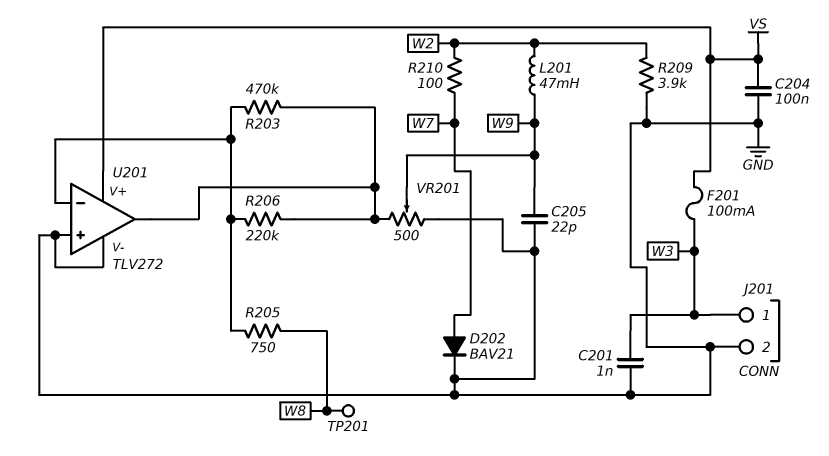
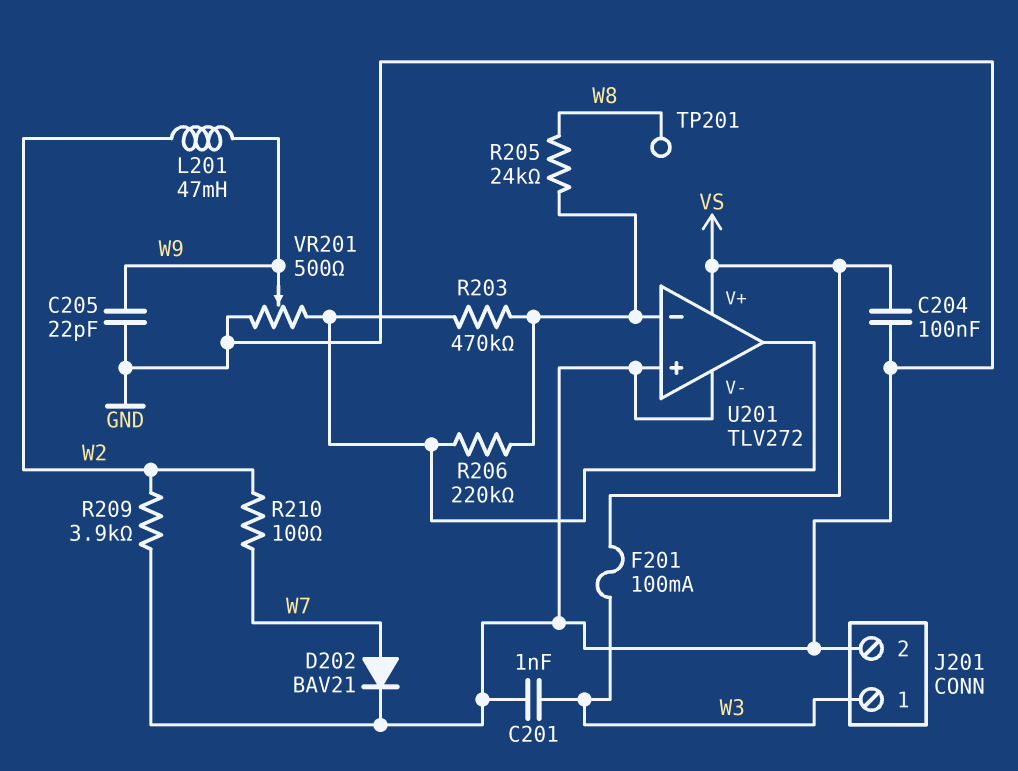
R205: 750 (U201/in-, W8) -> 24k (U201/in-, W8)

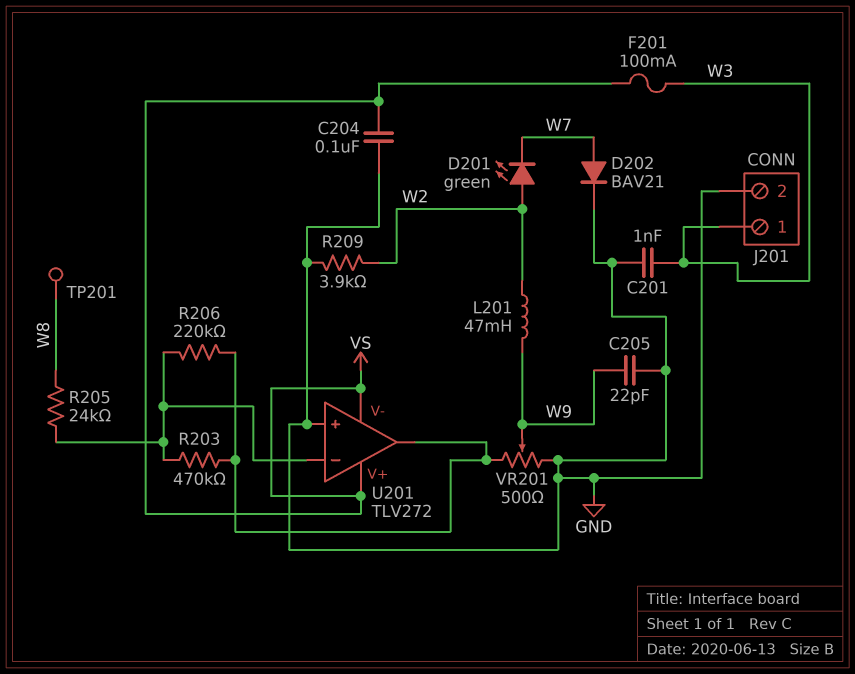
D201: none -> LED green (A W2, K W7)
R210: 100 (W2, W7) -> none
U201 pin V-: GND -> VS

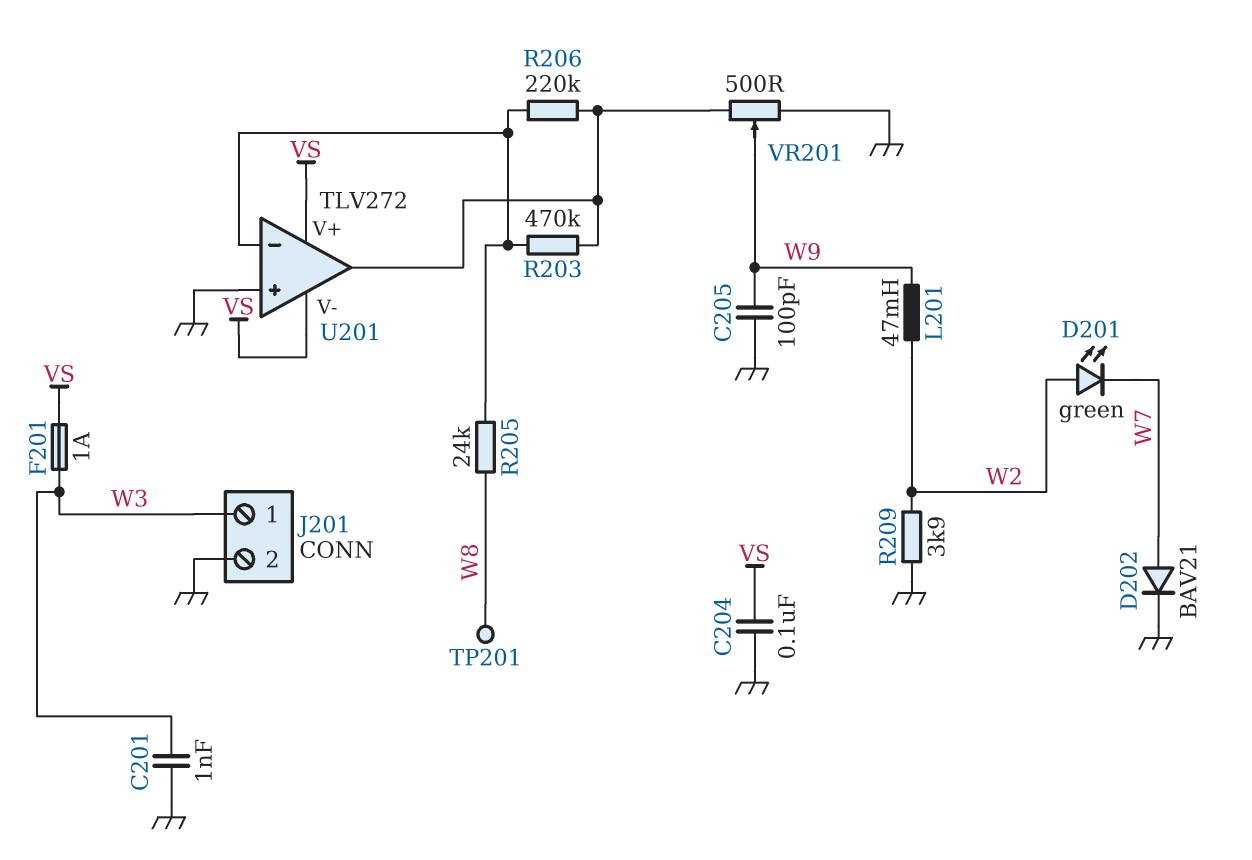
C205: 22pF (GND, W9) -> 100pF (GND, W9)
F201: 100mA (VS, W3) -> 1A (VS, W3)

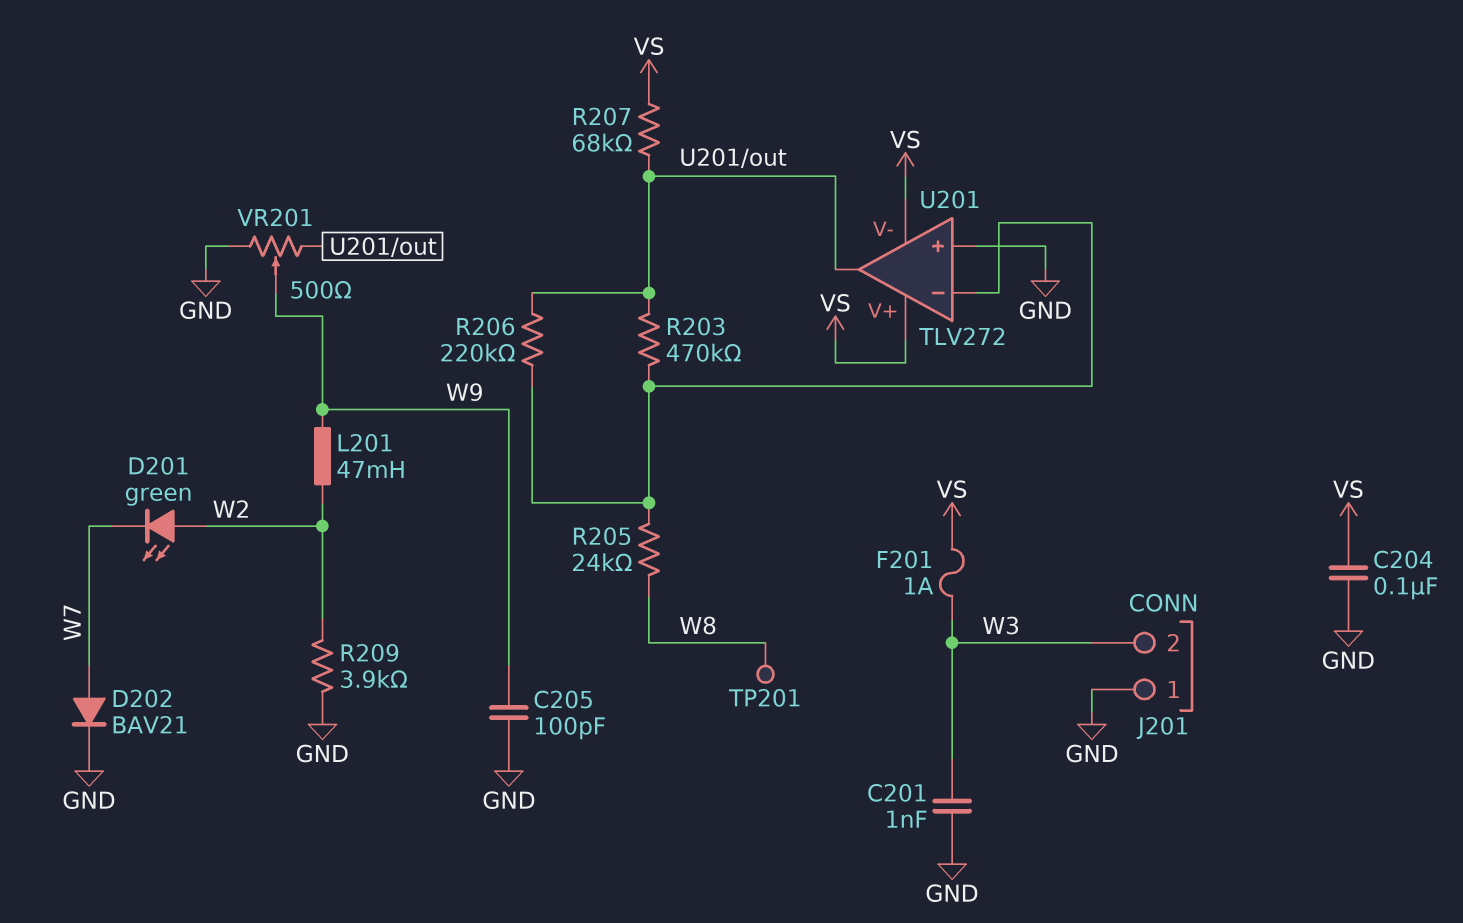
J201 pin 1: W3 -> GND
J201 pin 2: GND -> W3
R207: none -> 68k (U201/out, VS)

